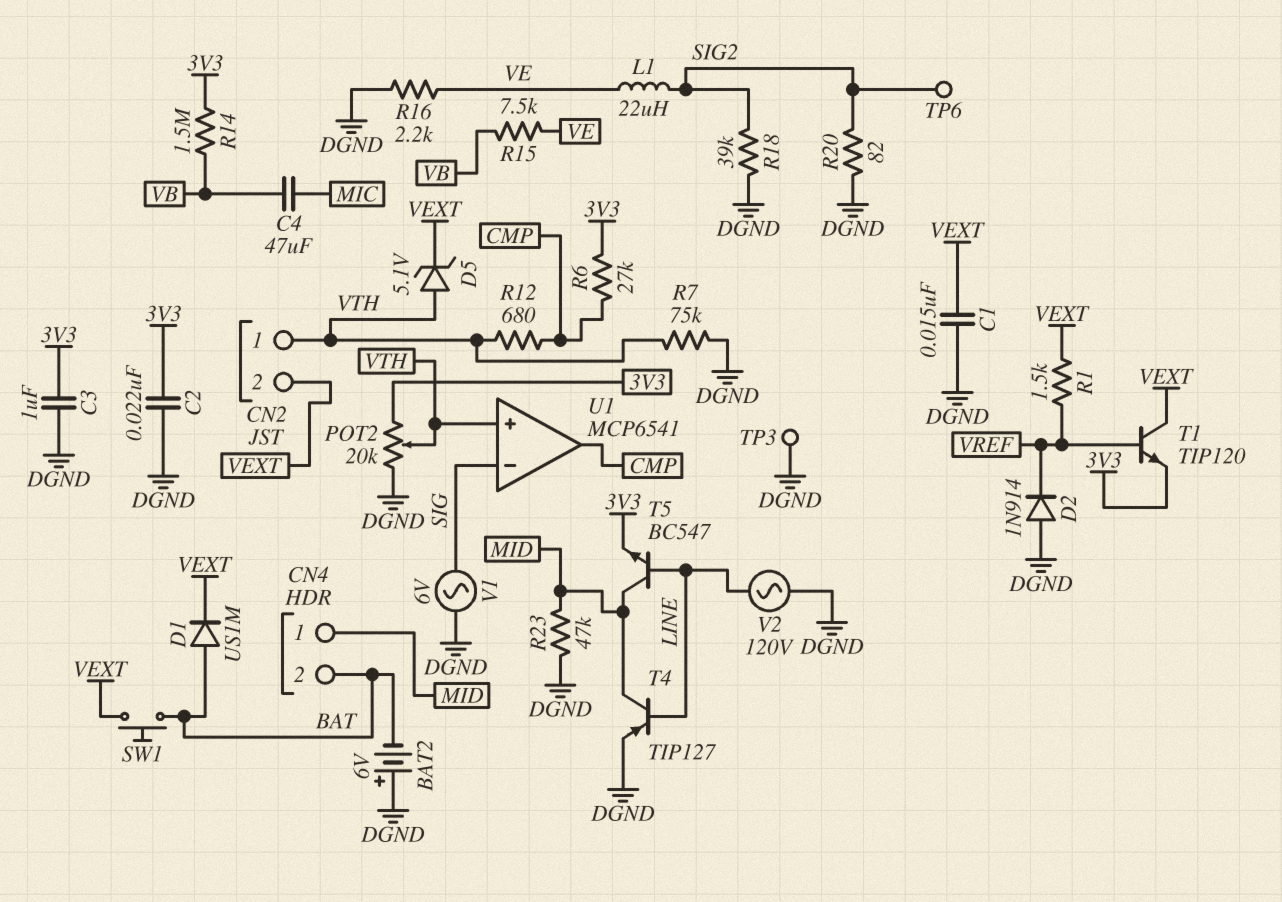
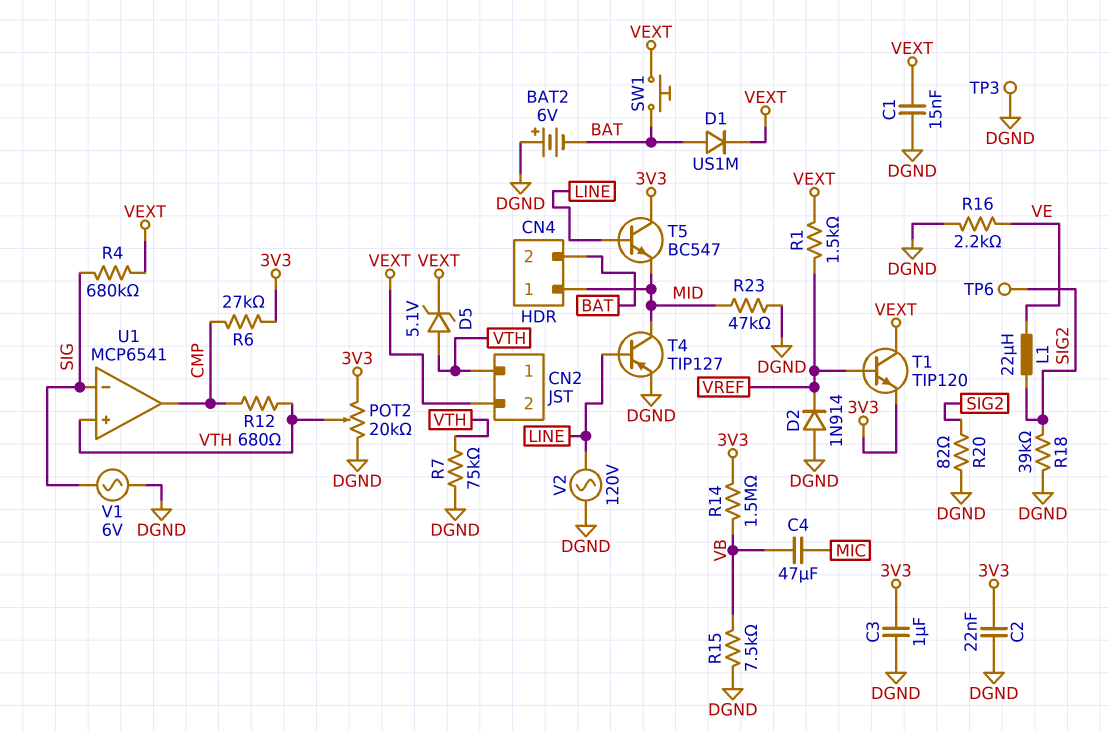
R4: none -> 680k (SIG, VEXT)
R15: 7.5k (VB, VE) -> 7.5k (DGND, VB)
T5: NPN BC547 (B LINE, C MID, E 3V3) -> NPN BC547 (B LINE, C 3V3, E MID)

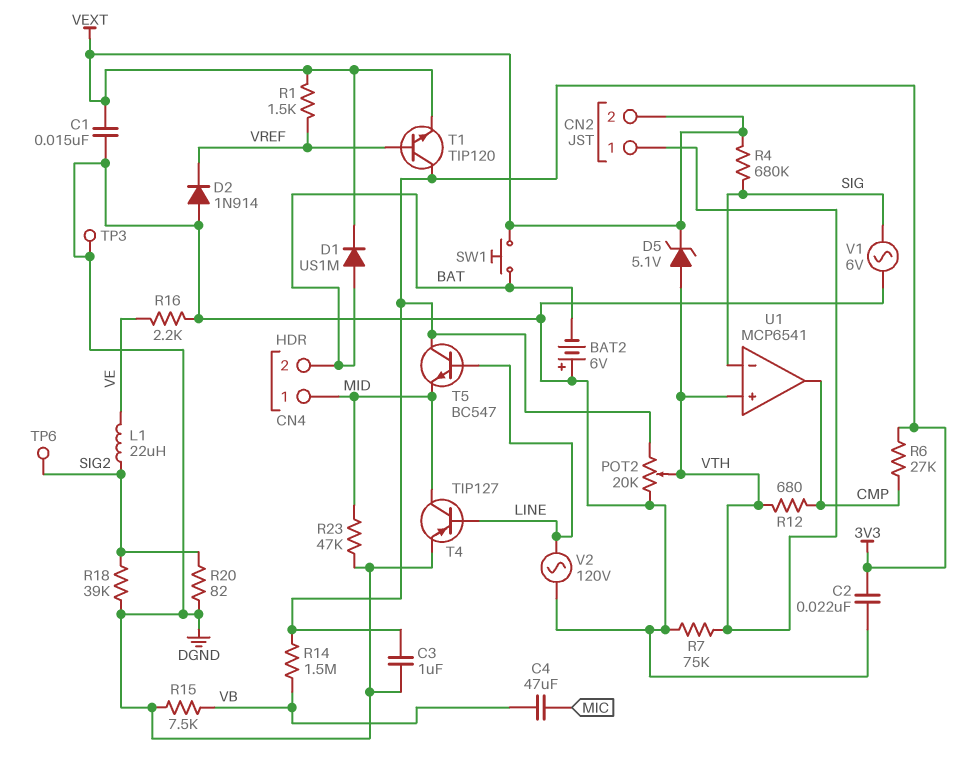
T1: NPN TIP120 (B VREF, C VEXT, E 3V3) -> NPN TIP120 (B VREF, C 3V3, E VEXT)

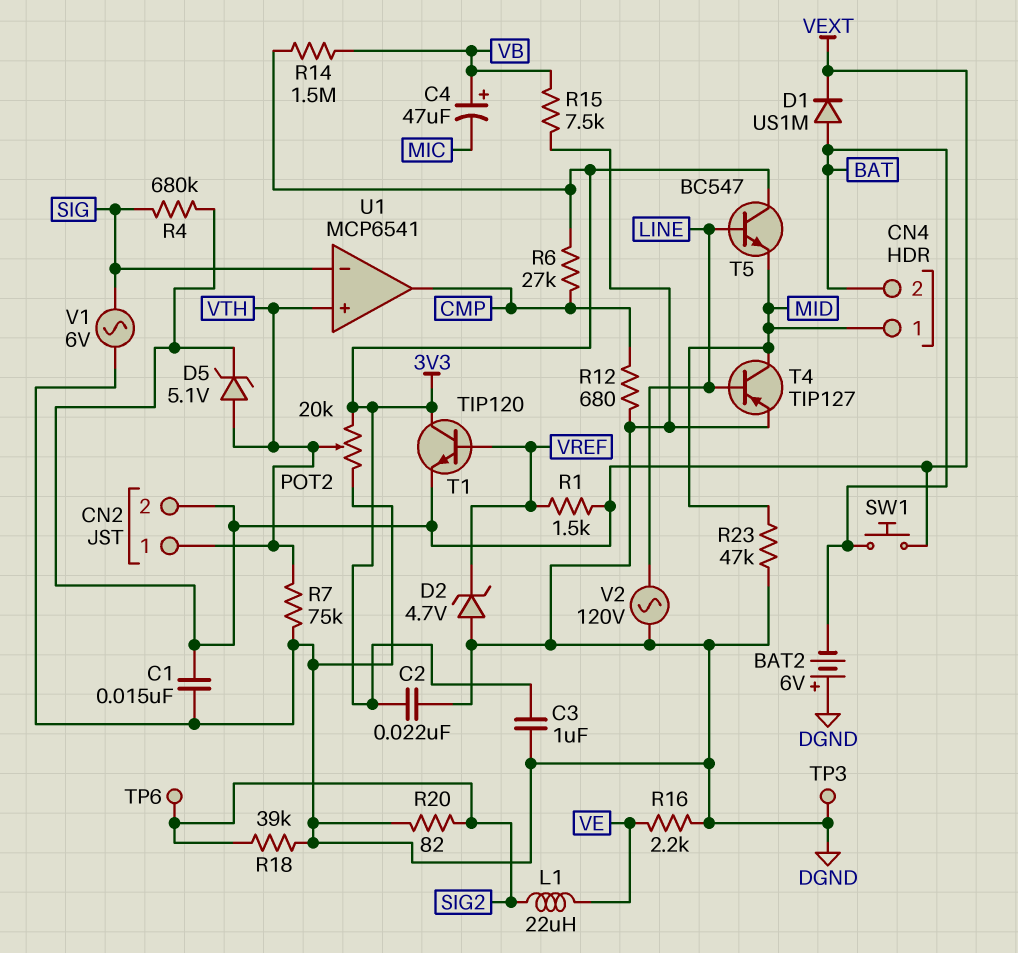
C4: 47uF (MIC, VB) -> 47uF (plus VB, minus MIC)
D2: diode 1N914 (A DGND, K VREF) -> zener 4.7V (A DGND, K VREF)
R12: 680 (CMP, VTH) -> 680 (CMP, DGND)

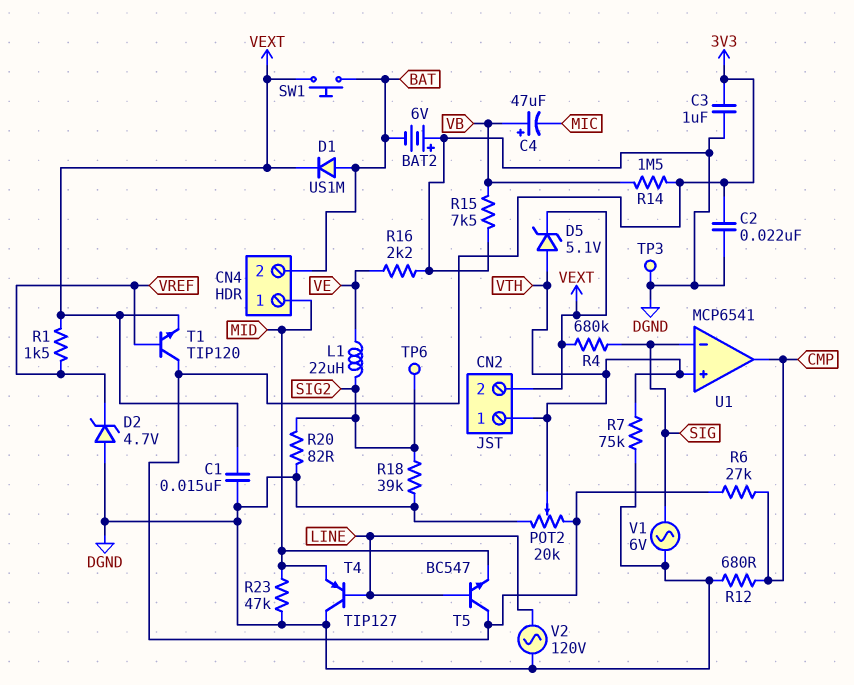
T4: PNP TIP127 (B LINE, C MID, E DGND) -> PNP TIP127 (B LINE, C DGND, E MID)

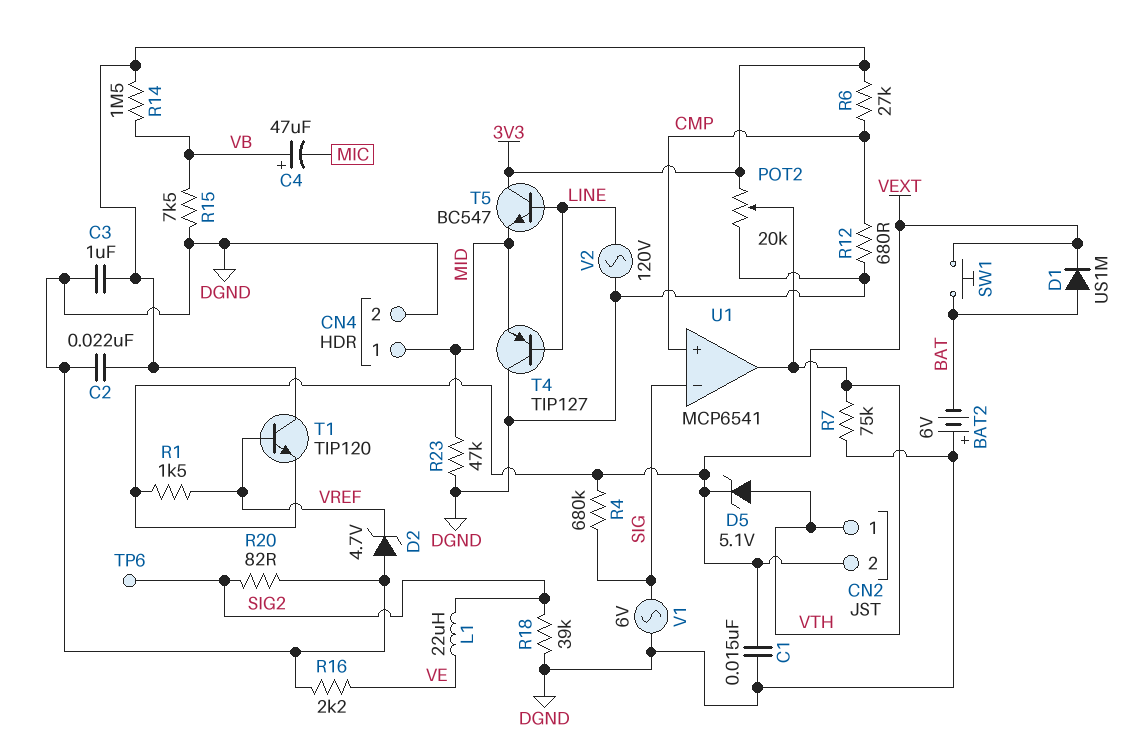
CN4 pin 2: BAT -> DGND
TP3: test point (DGND) -> none
U1 pin in+: VTH -> CMP
U1 pin out: CMP -> VTH

